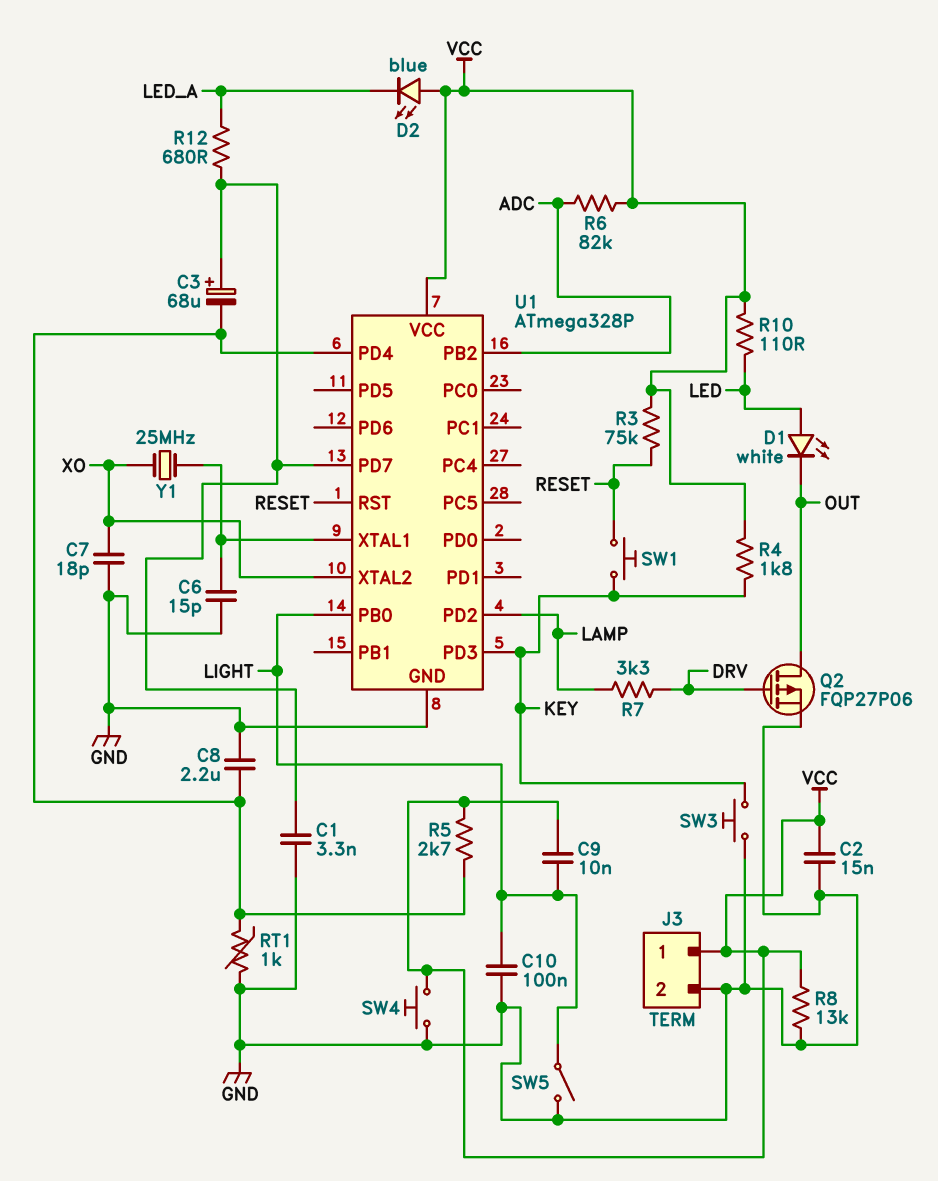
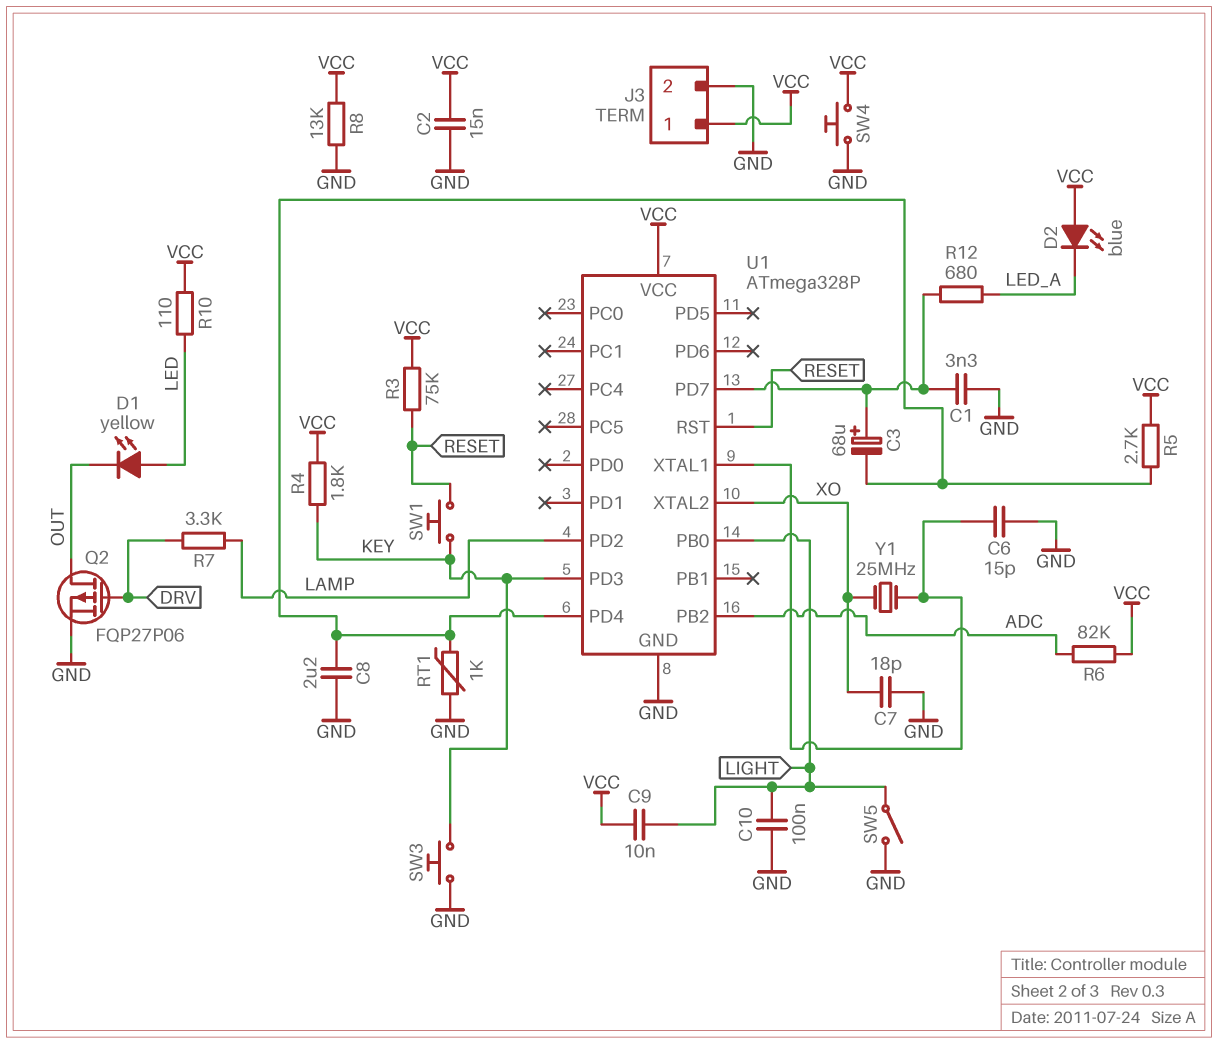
D1: LED white (A LED, K OUT) -> LED yellow (A LED, K OUT)

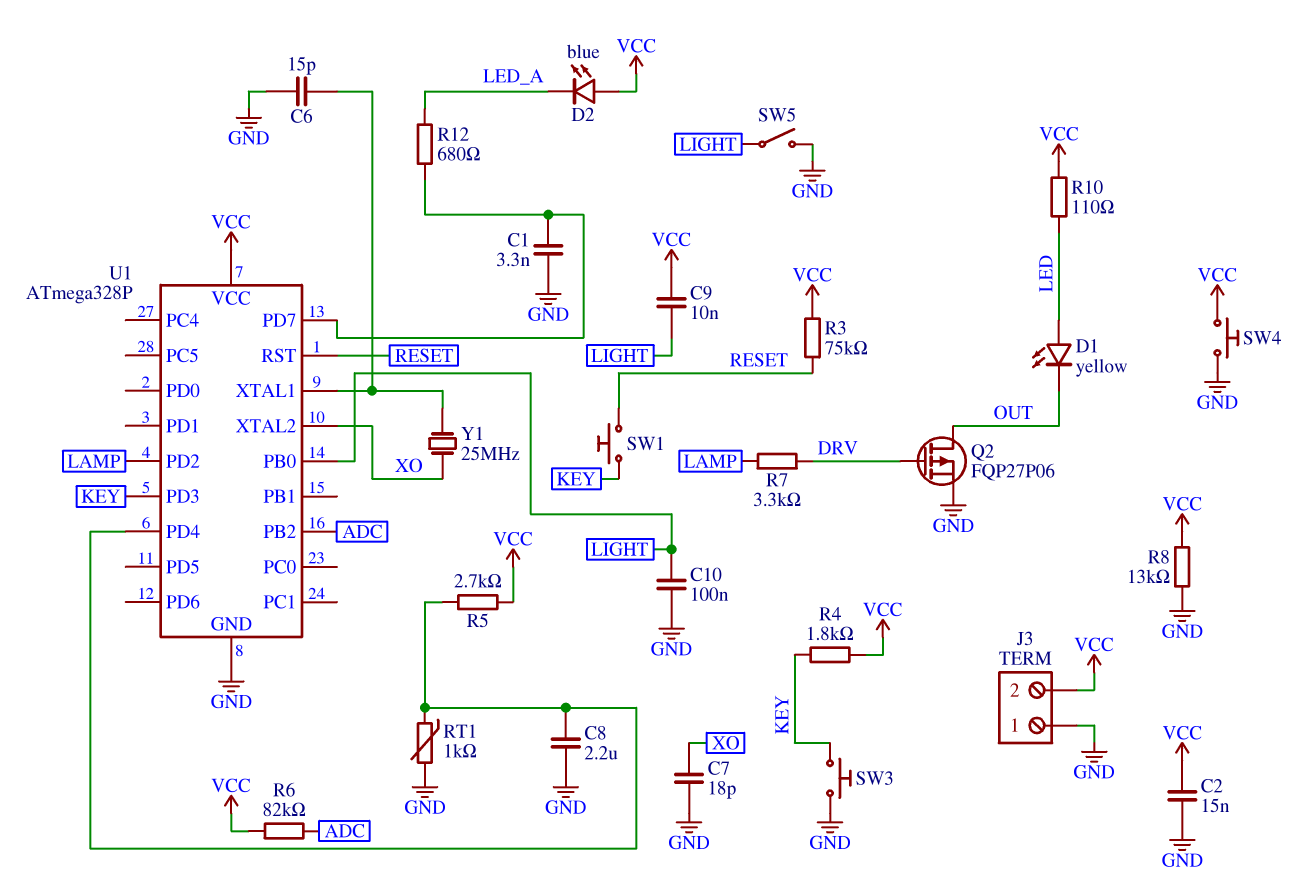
C3: 68uF (plus U1/PD7, minus U1/PD4) -> none
J3 pin 1: VCC -> GND
J3 pin 2: GND -> VCC

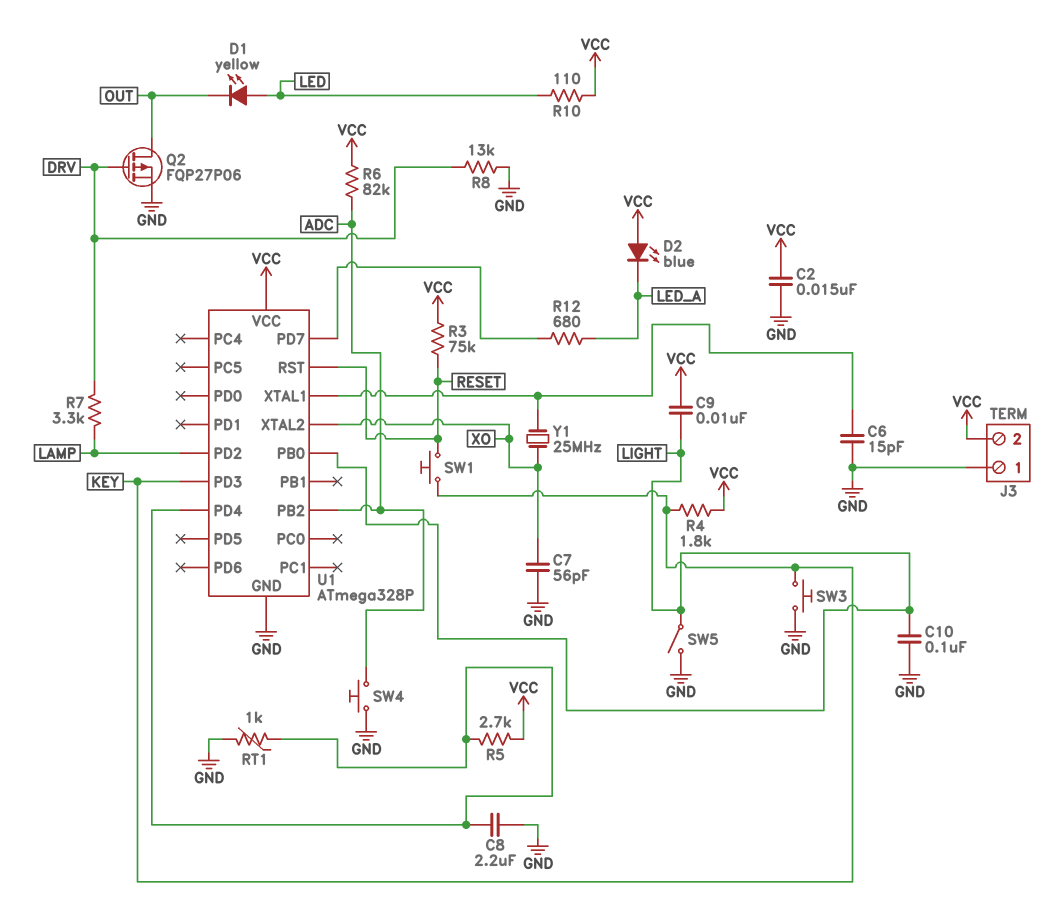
C1: 3.3nF (GND, U1/PD7) -> none
C7: 18pF (GND, XO) -> 56pF (GND, XO)
R8: 13k (GND, VCC) -> 13k (DRV, GND)
SW4: button (GND, VCC) -> button (ADC, GND)

